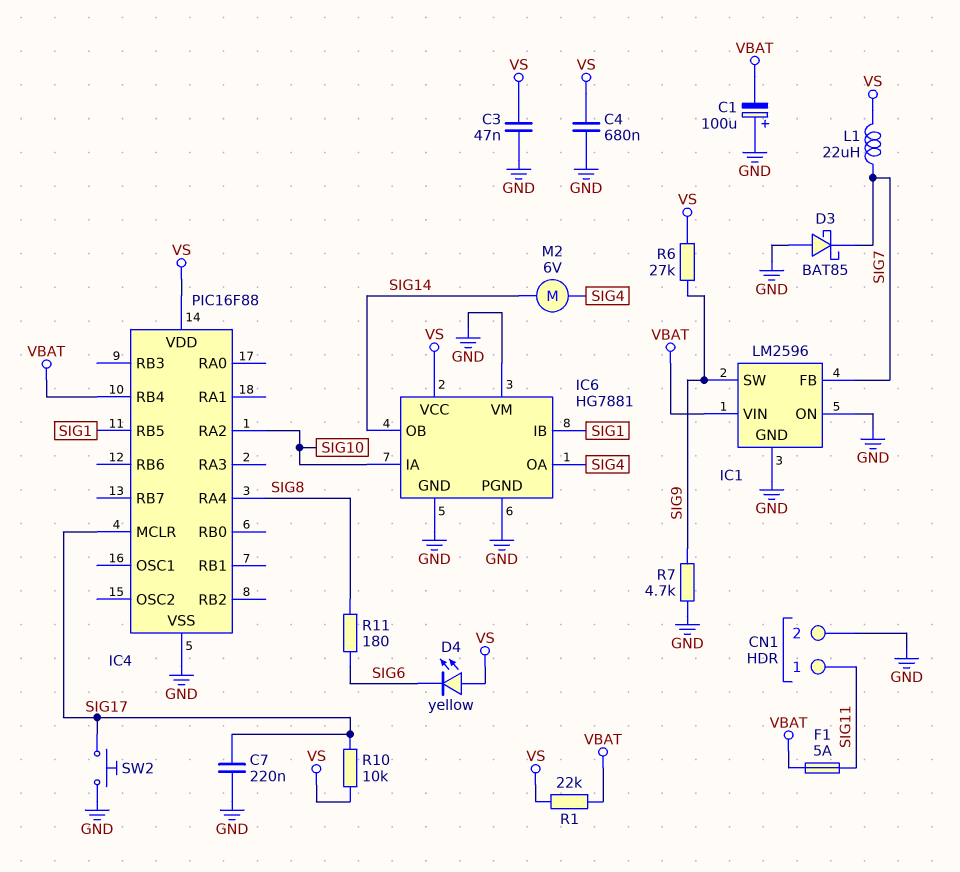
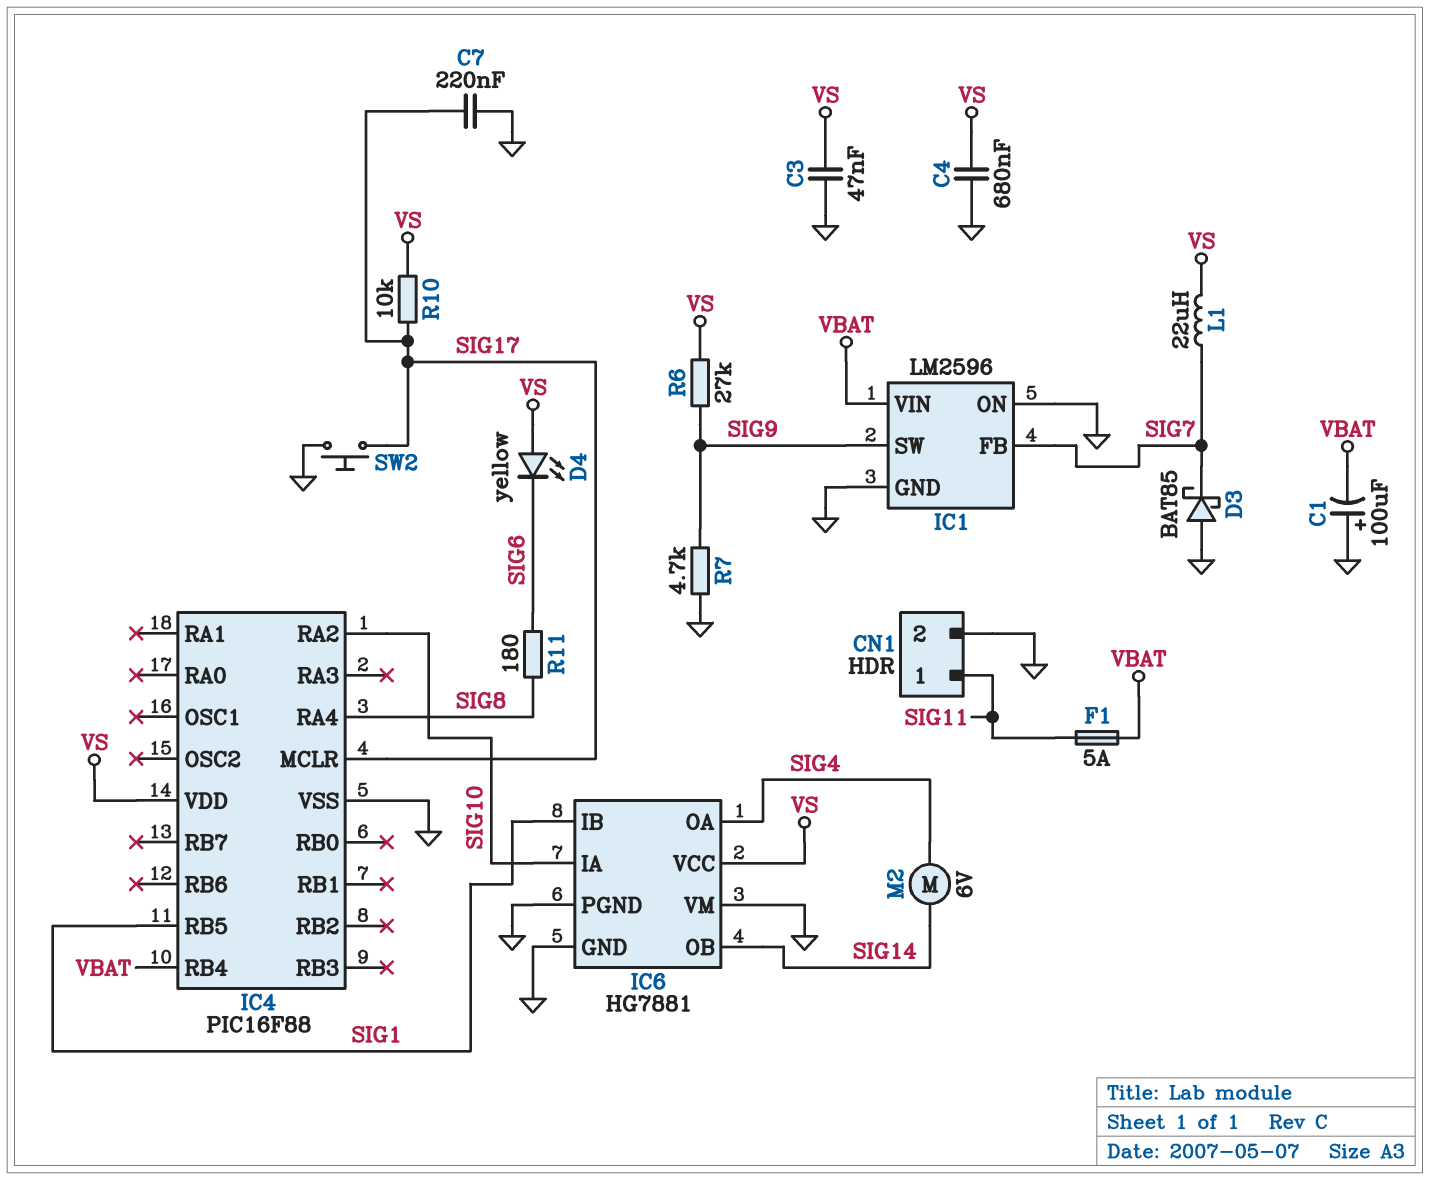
R1: 22k (VBAT, VS) -> none

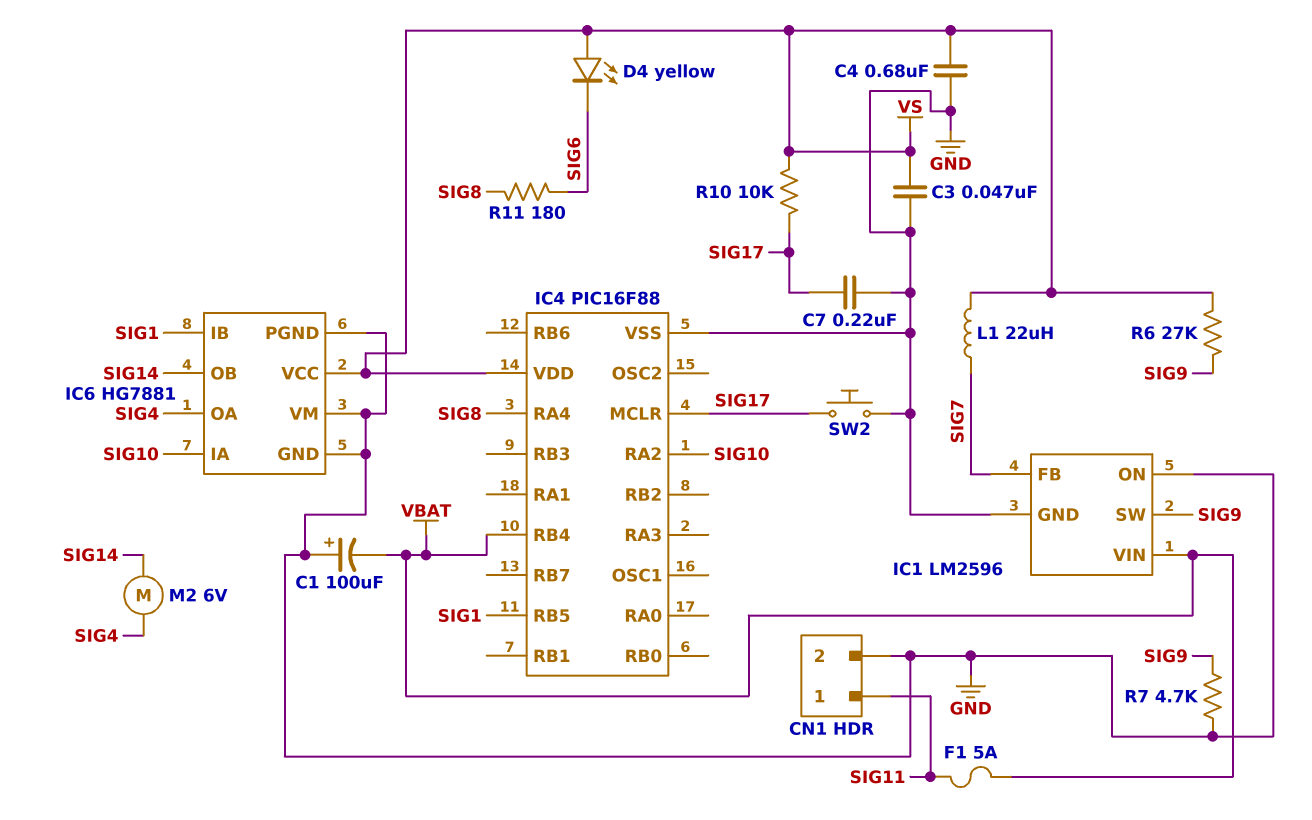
D3: schottky BAT85 (A GND, K SIG7) -> none

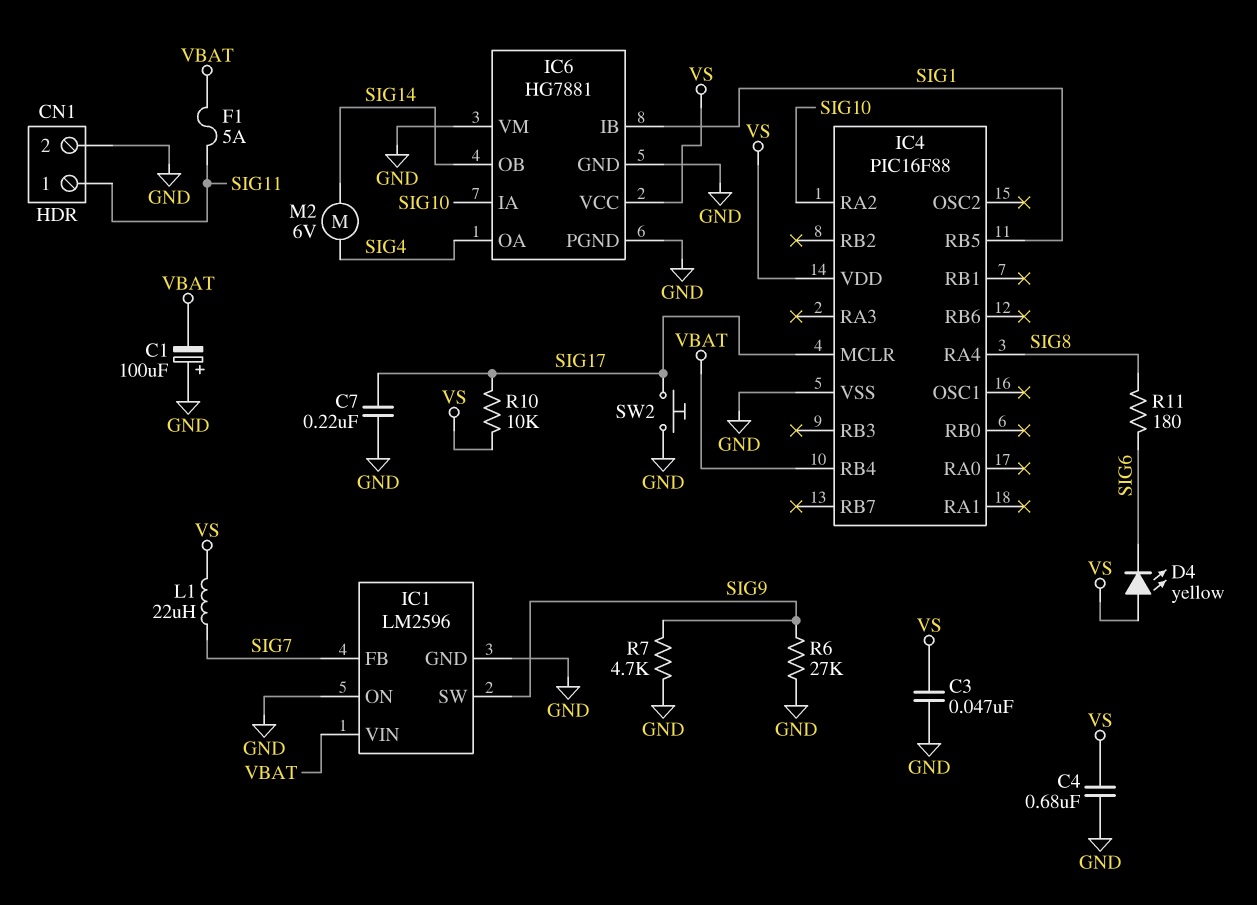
R6: 27k (SIG9, VS) -> 27k (GND, SIG9)

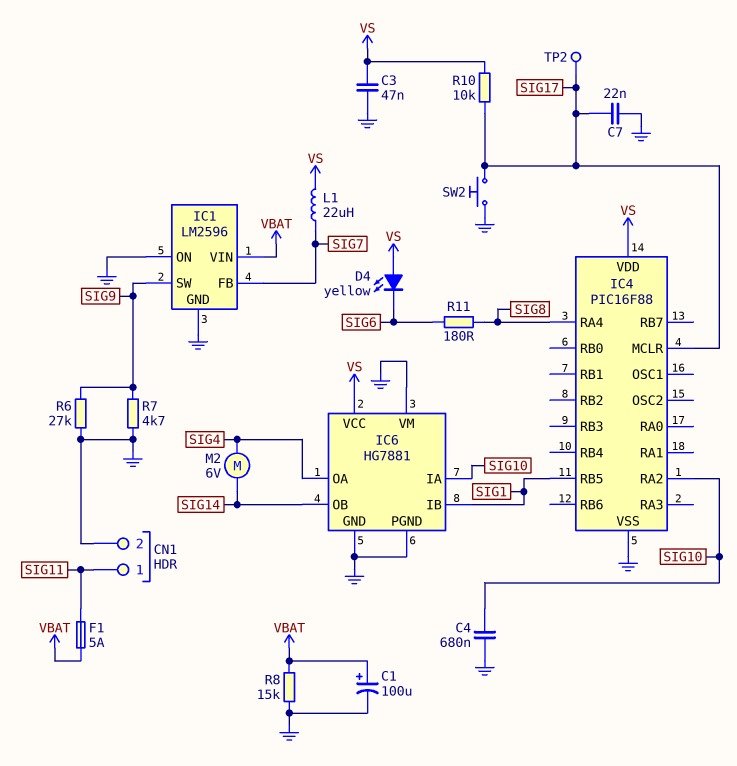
C1: 100uF (plus GND, minus VBAT) -> 100uF (plus VBAT, minus GND)
C4: 680nF (GND, VS) -> 680nF (GND, SIG10)
C7: 220nF (GND, SIG17) -> 22nF (GND, SIG17)
IC4 pin RB4: VBAT -> none
R8: none -> 15k (GND, VBAT)
TP2: none -> test point (SIG17)

